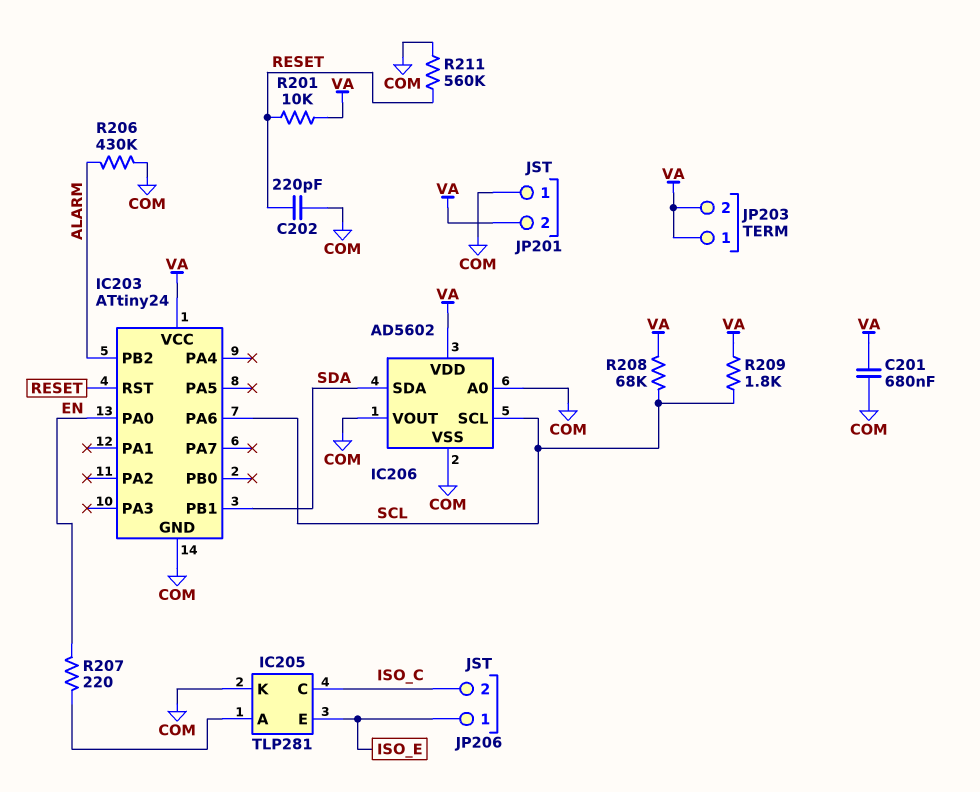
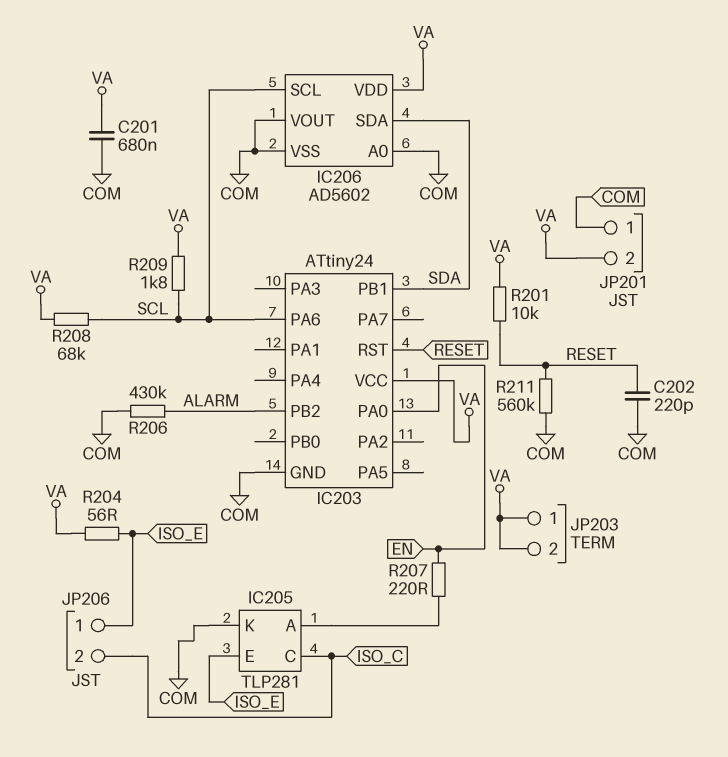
R204: none -> 56 (ISO_E, VA)

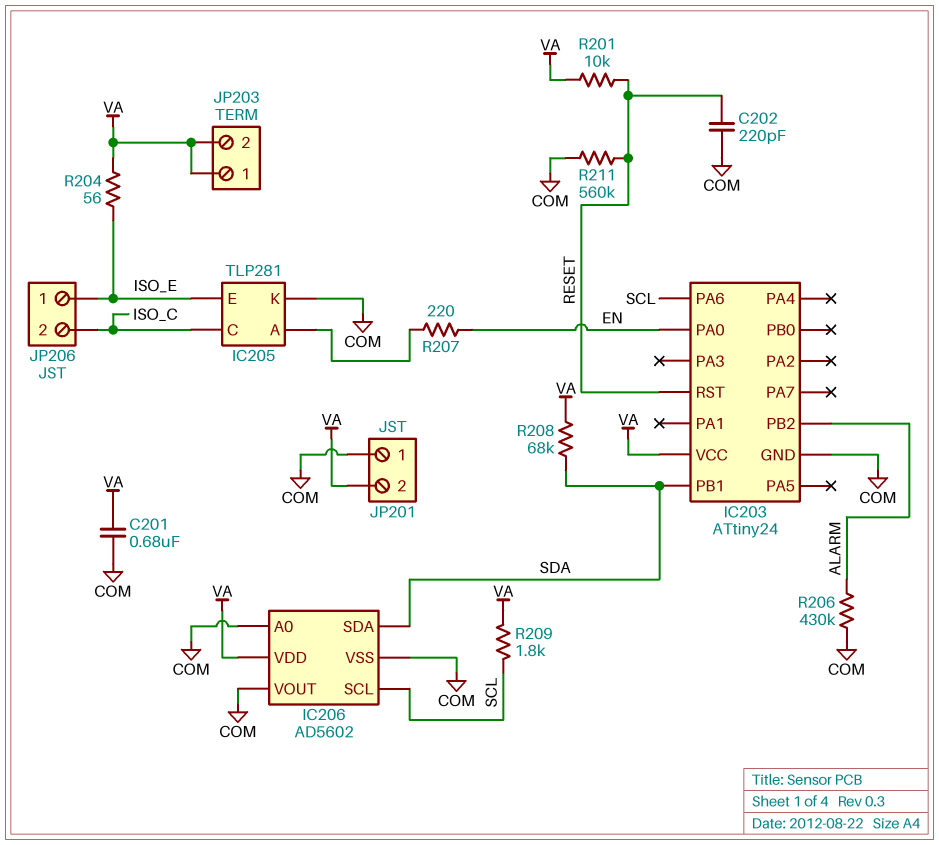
R208: 68k (SCL, VA) -> 68k (SDA, VA)

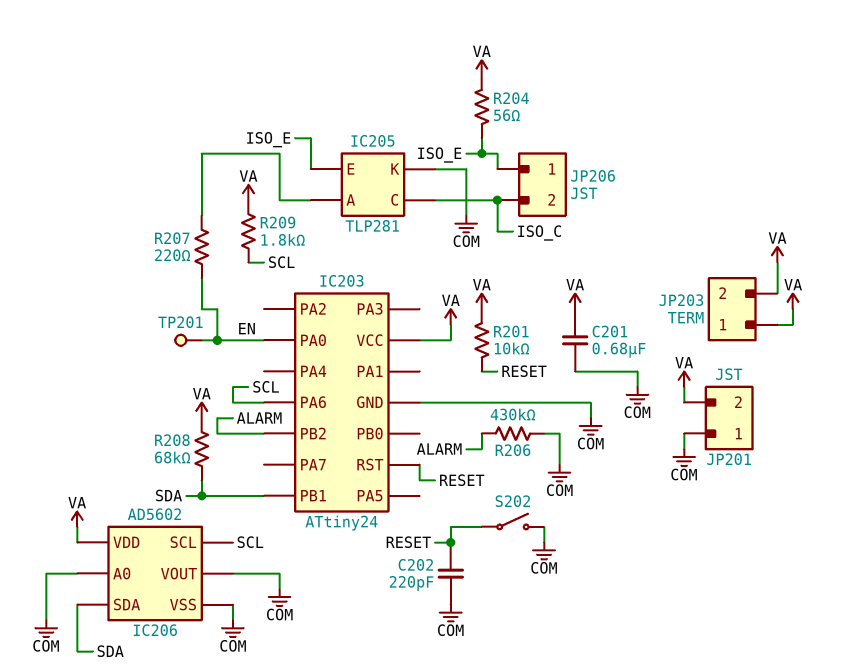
R211: 560k (COM, RESET) -> none
S202: none -> switch (COM, RESET)
TP201: none -> test point (EN)

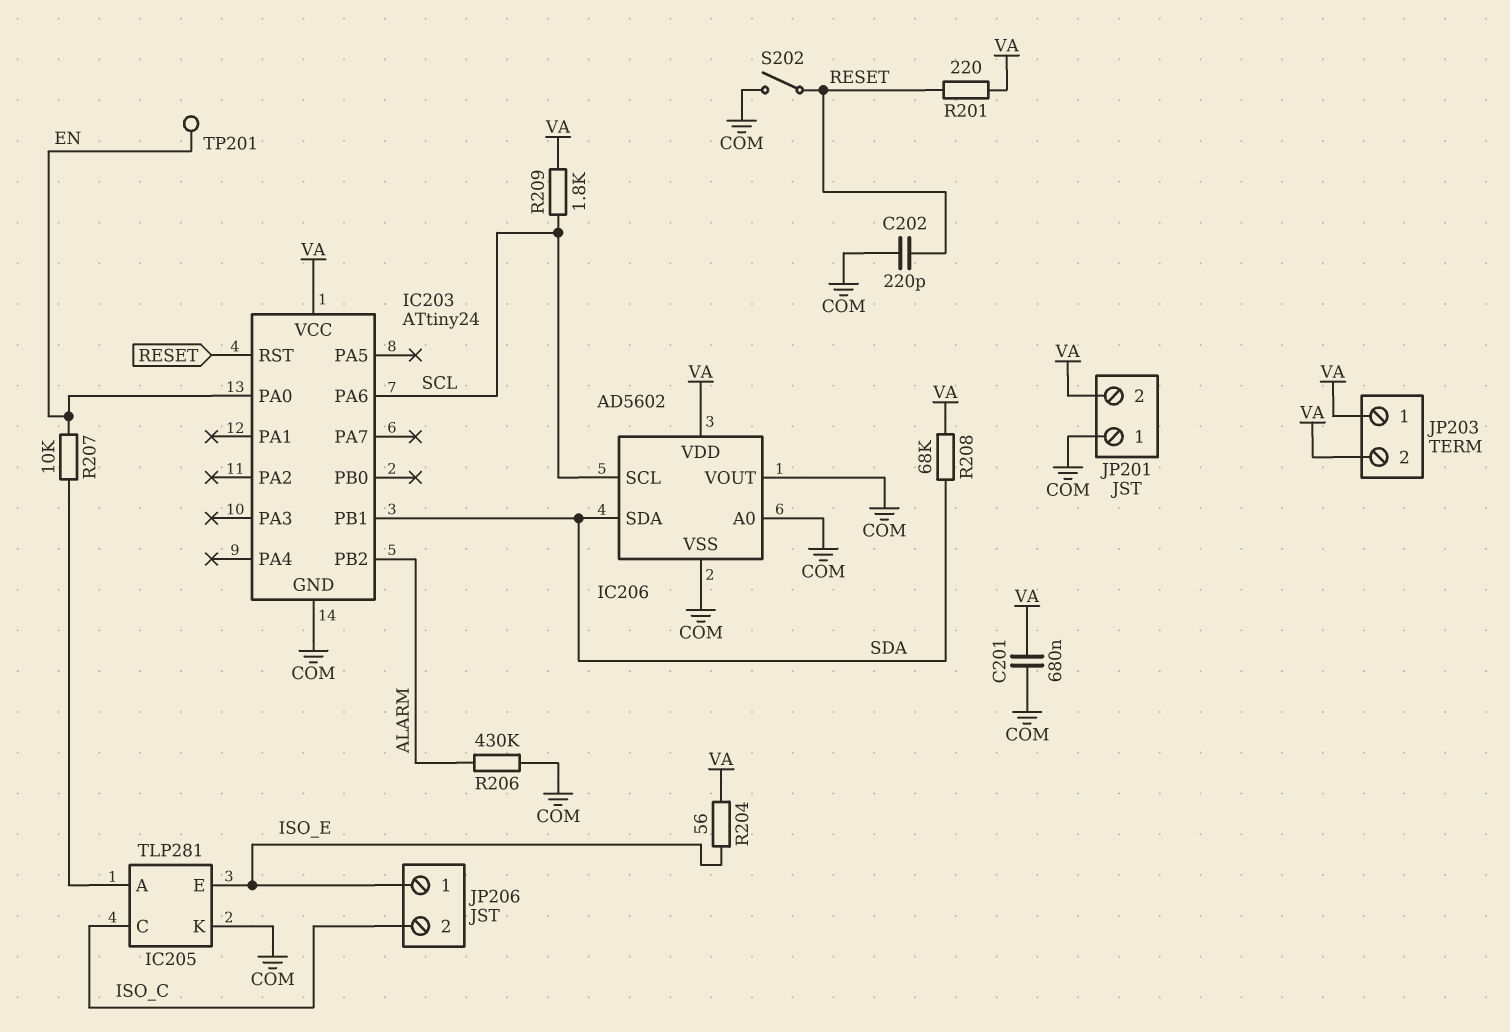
R201: 10k (RESET, VA) -> 220 (RESET, VA)
R207: 220 (EN, IC205/A) -> 10k (EN, IC205/A)

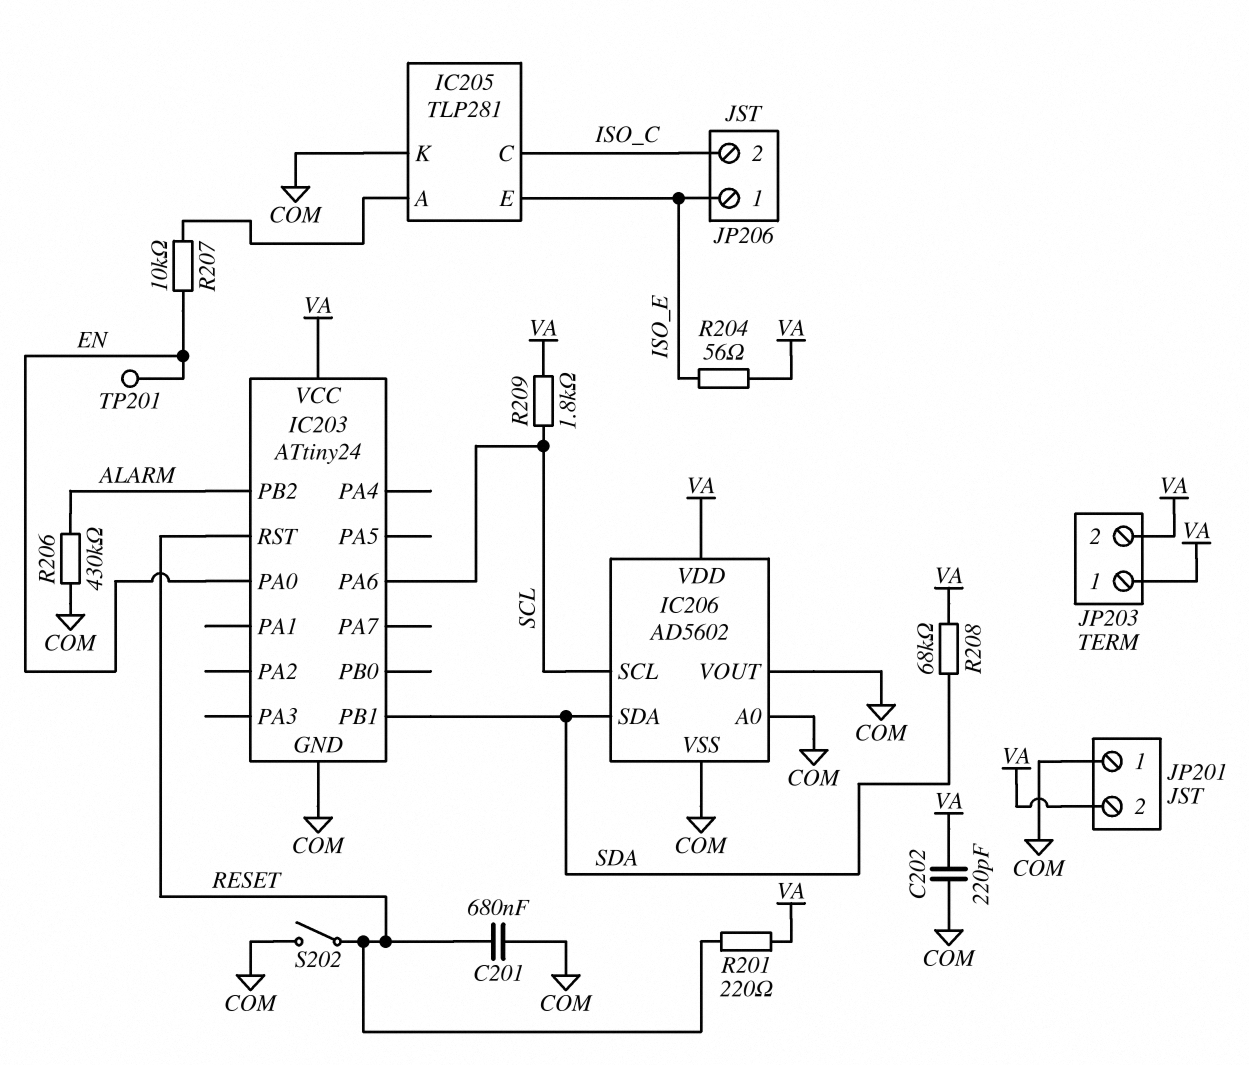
C201: 680nF (COM, VA) -> 680nF (COM, RESET)
C202: 220pF (COM, RESET) -> 220pF (COM, VA)

